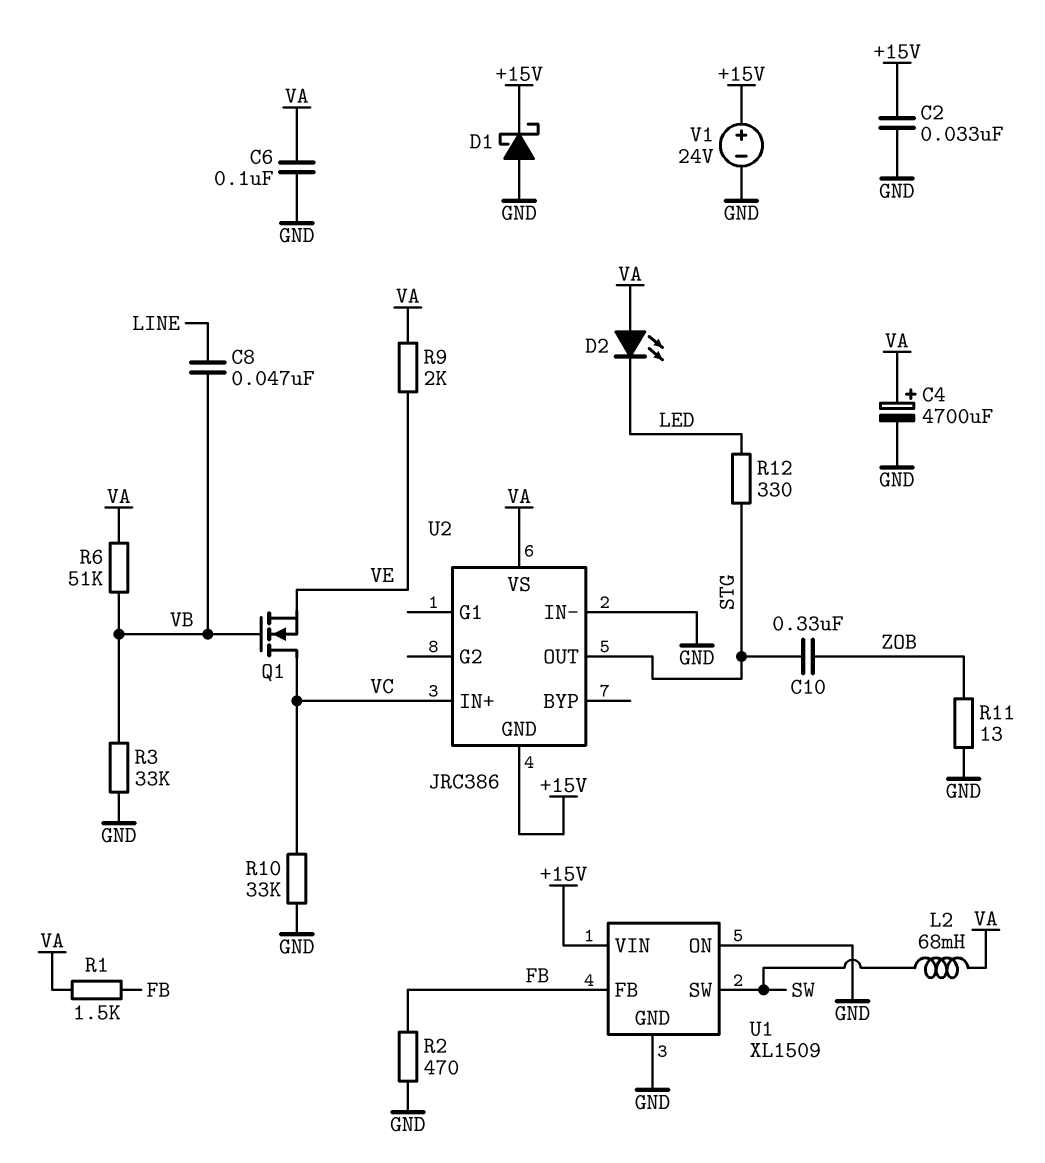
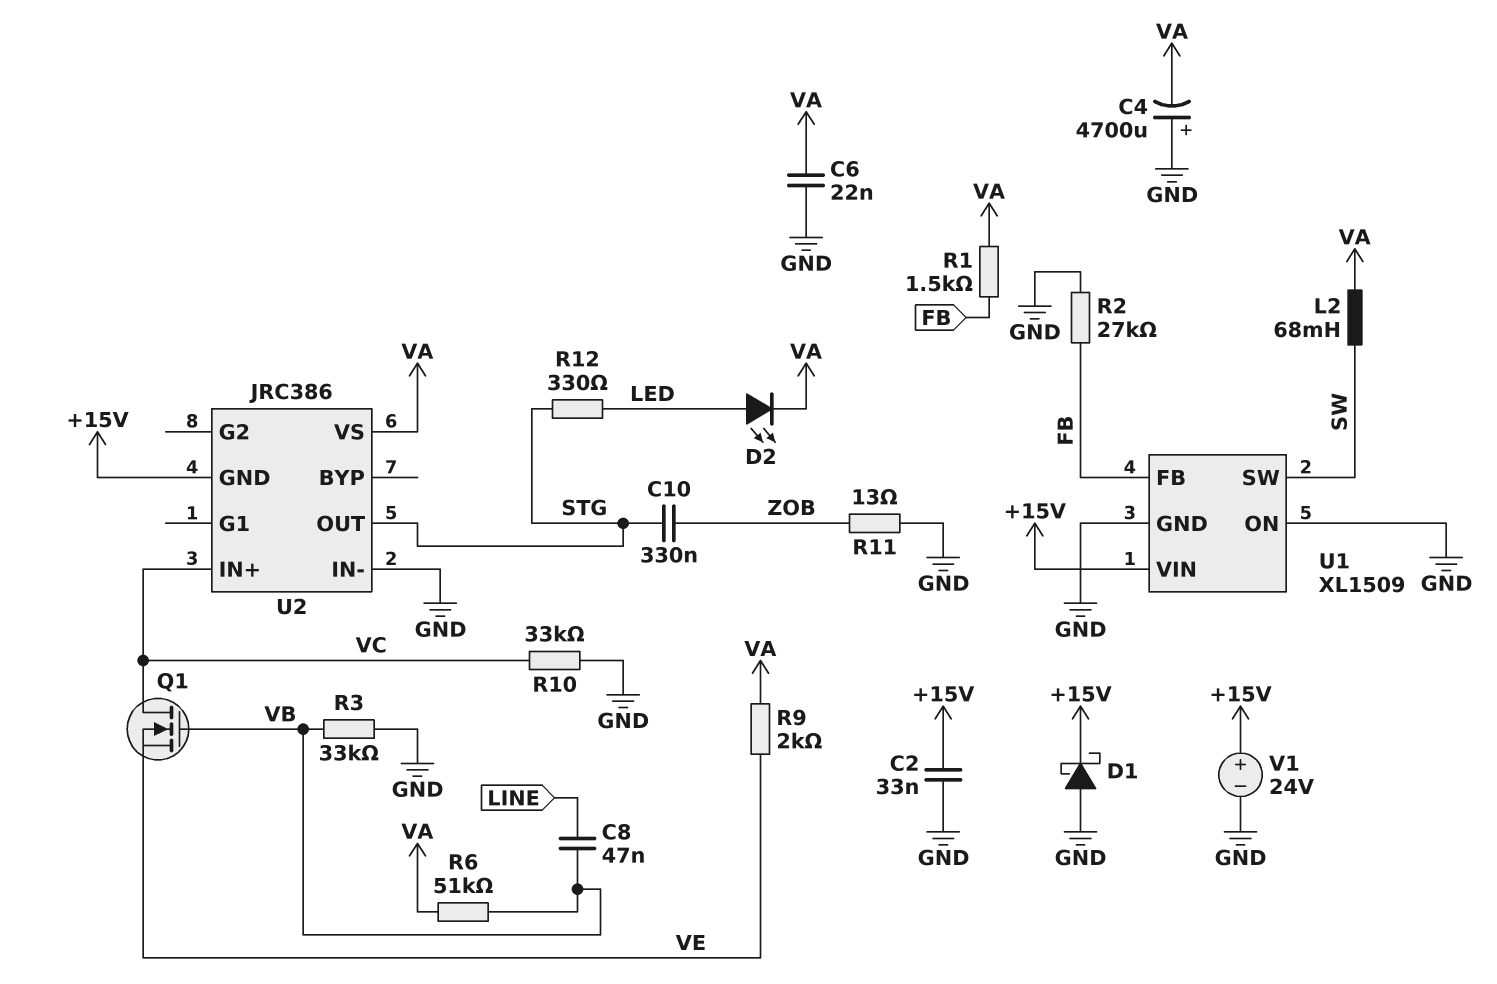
C4: 4700uF (plus VA, minus GND) -> 4700uF (plus GND, minus VA)
C6: 100nF (GND, VA) -> 22nF (GND, VA)
D2: LED (A VA, K LED) -> LED (A LED, K VA)
R2: 470 (FB, GND) -> 27k (FB, GND)

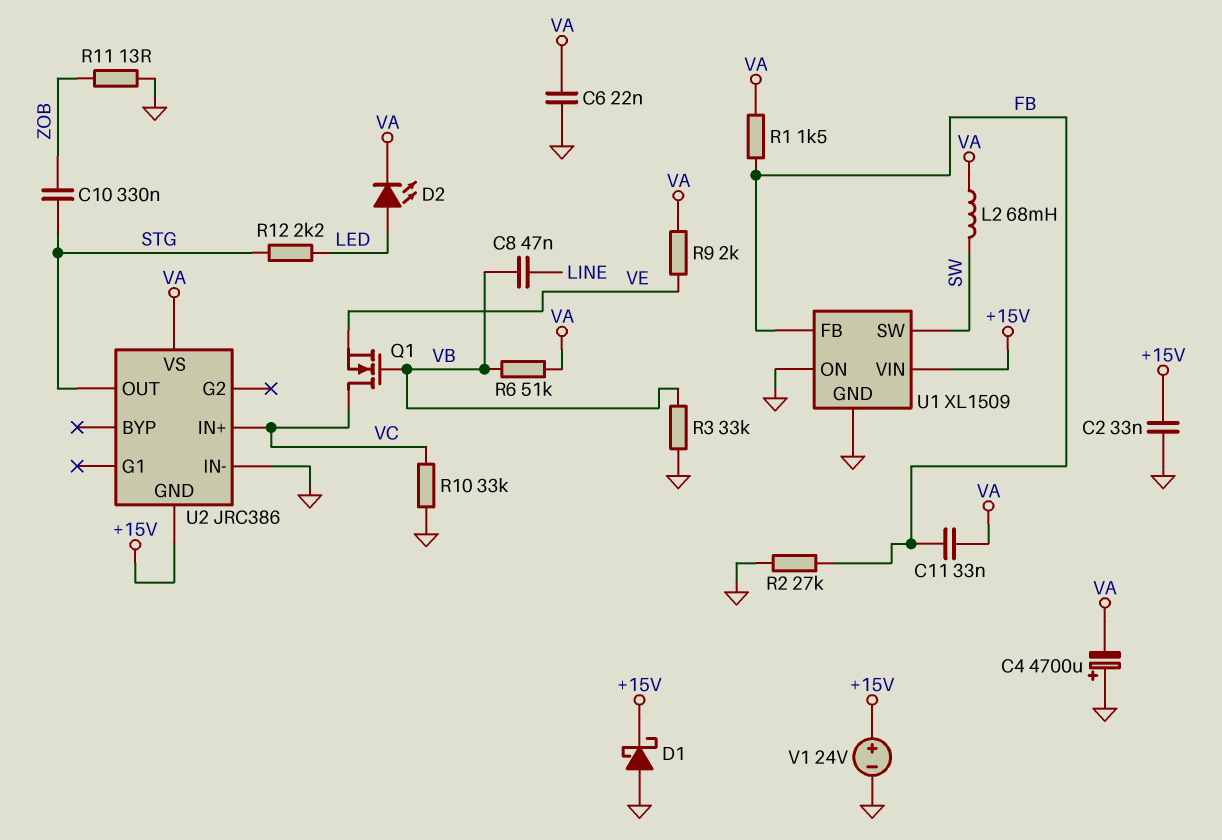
C11: none -> 33nF (FB, VA)
R12: 330 (LED, STG) -> 2.2k (LED, STG)

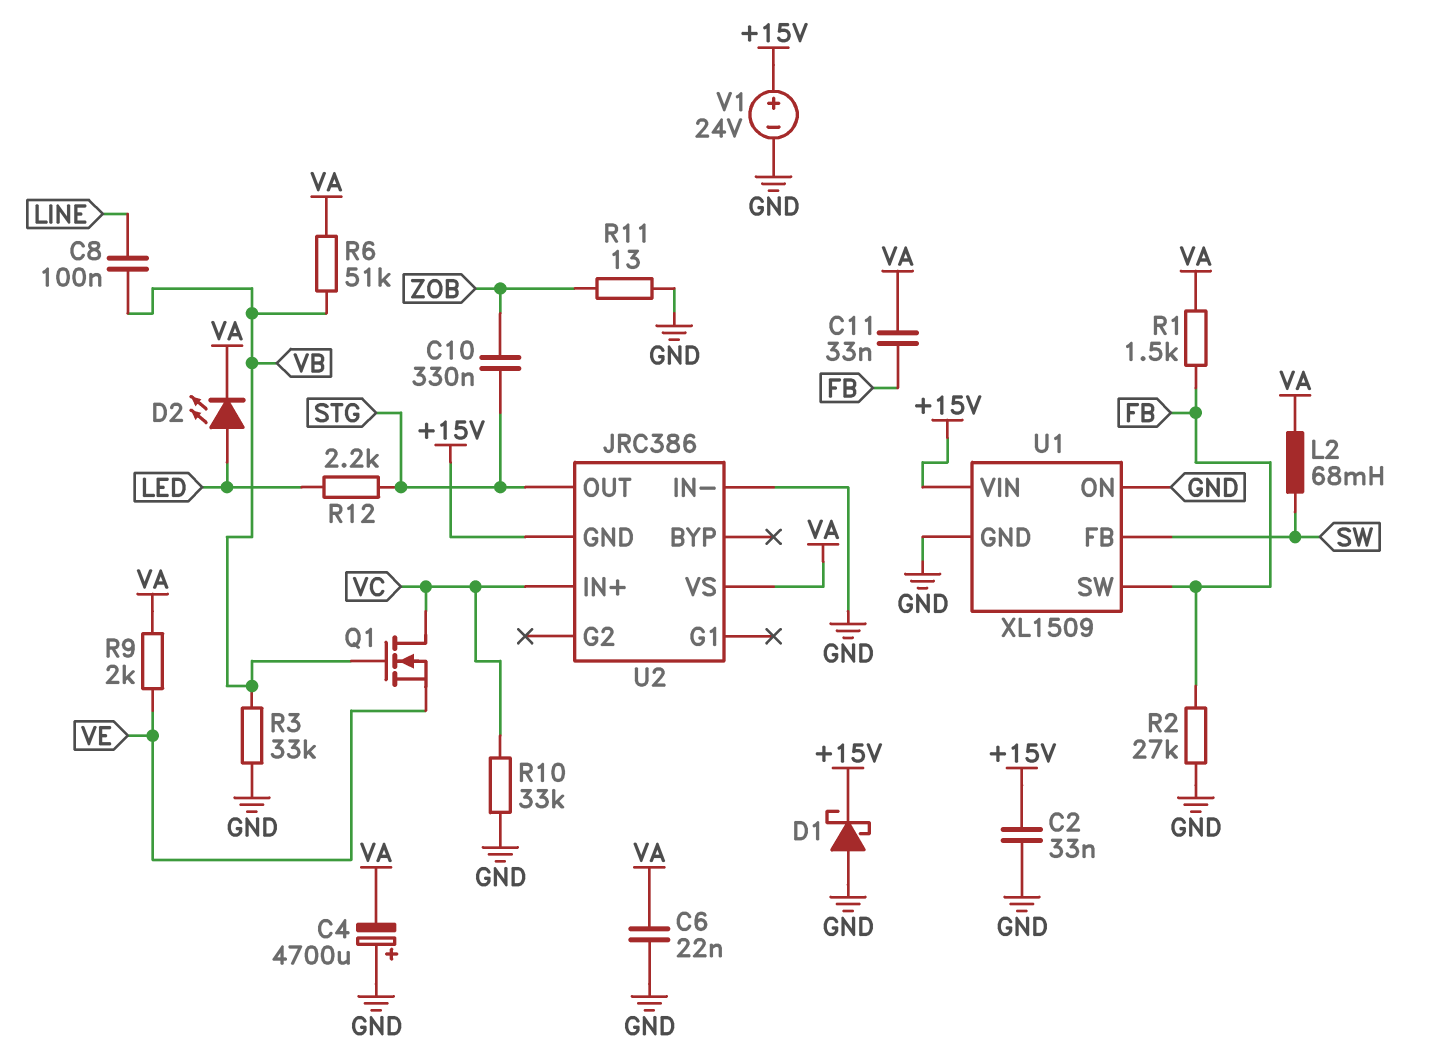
C8: 47nF (LINE, VB) -> 100nF (LINE, VB)
U1 pin FB: FB -> SW
U1 pin SW: SW -> FB

